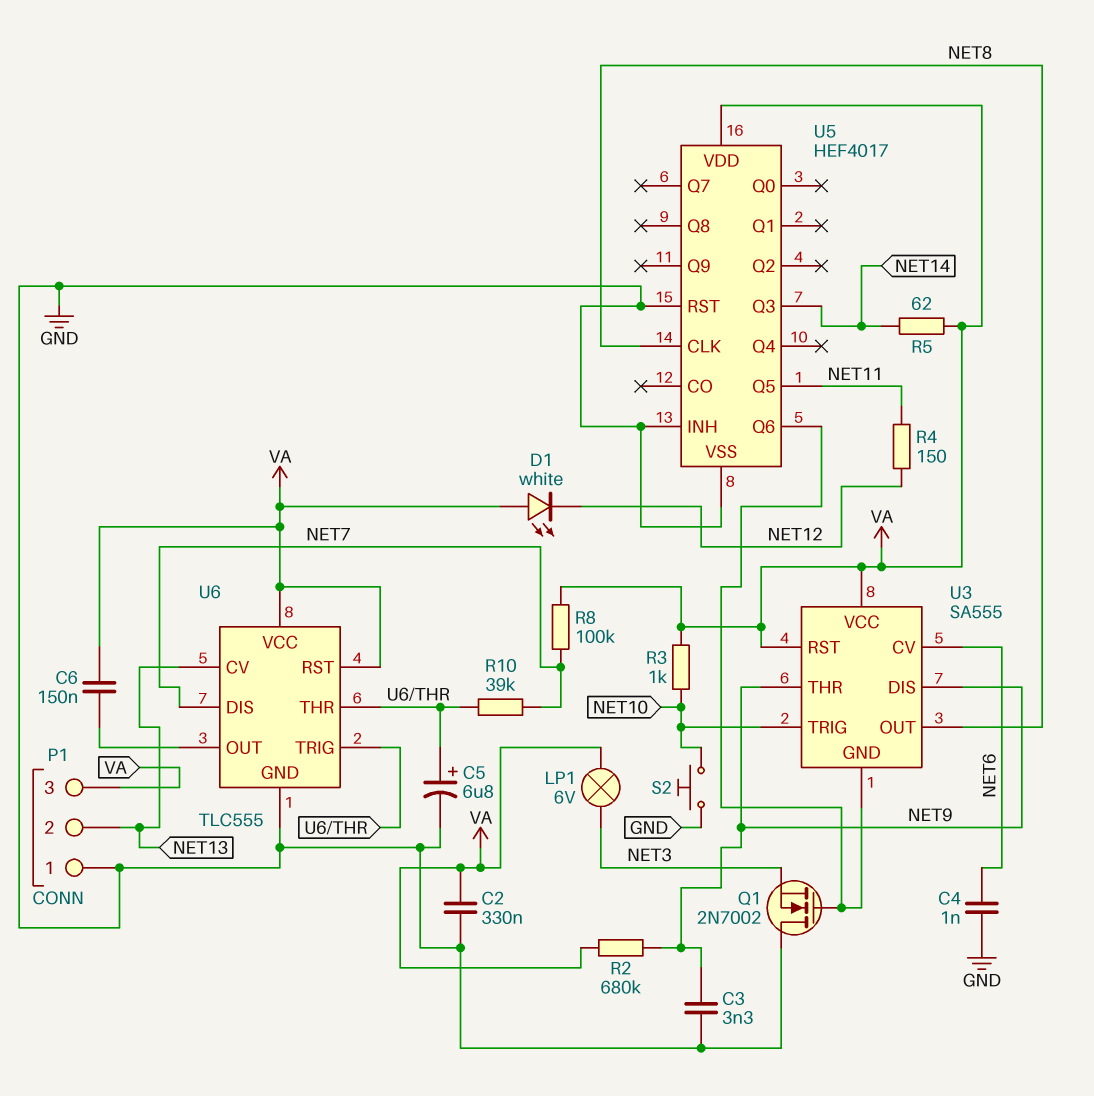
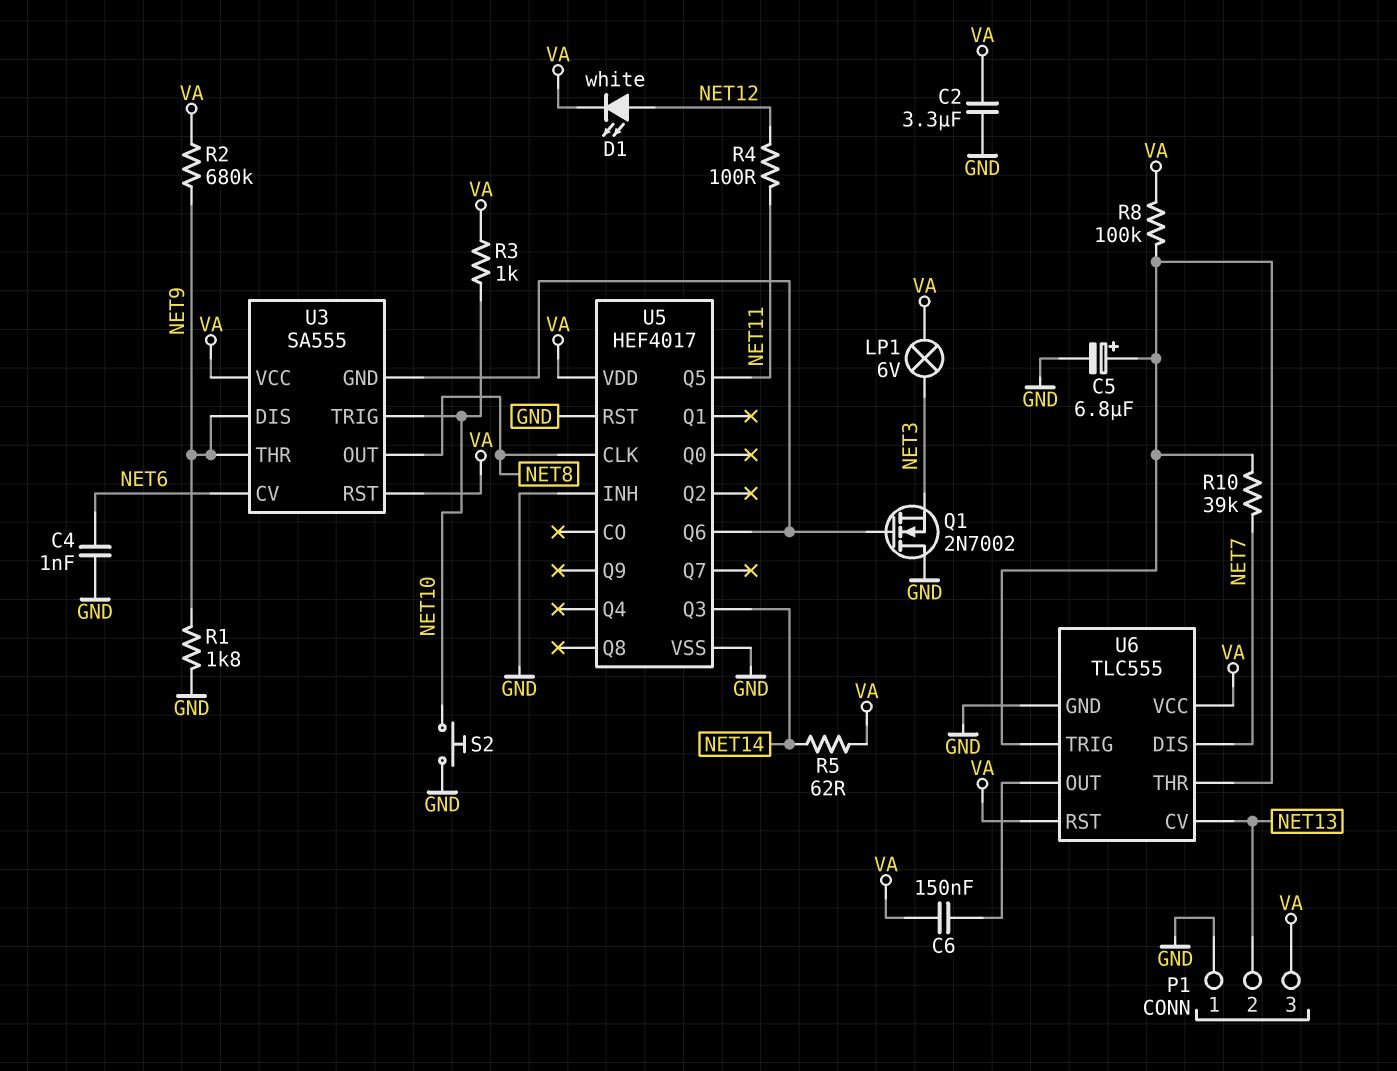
C2: 330nF (GND, VA) -> 3.3uF (GND, VA)
C3: 3.3nF (GND, NET9) -> none
D1: LED white (A VA, K NET12) -> LED white (A NET12, K VA)
R1: none -> 1.8k (GND, NET9)
R4: 150 (NET11, NET12) -> 100 (NET11, NET12)
R8: 100k (NET7, VA) -> 100k (U6/THR, VA)

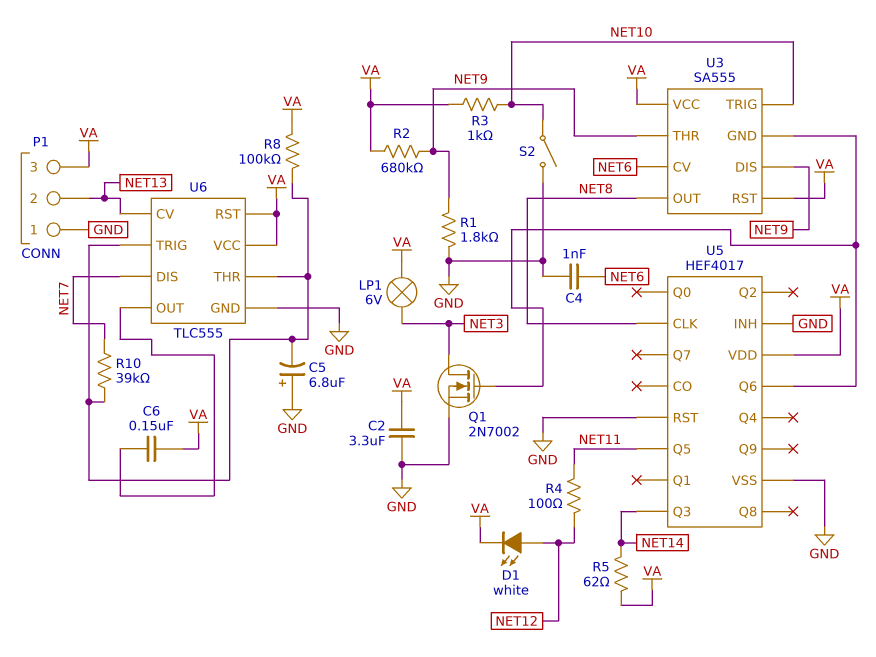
C5: 6.8uF (plus U6/THR, minus GND) -> 6.8uF (plus GND, minus U6/THR)
Q1: NMOS 2N7002 (G U3/GND, D GND, S NET3) -> NMOS 2N7002 (G U3/GND, D NET3, S GND)
S2: button (GND, NET10) -> switch (GND, NET10)

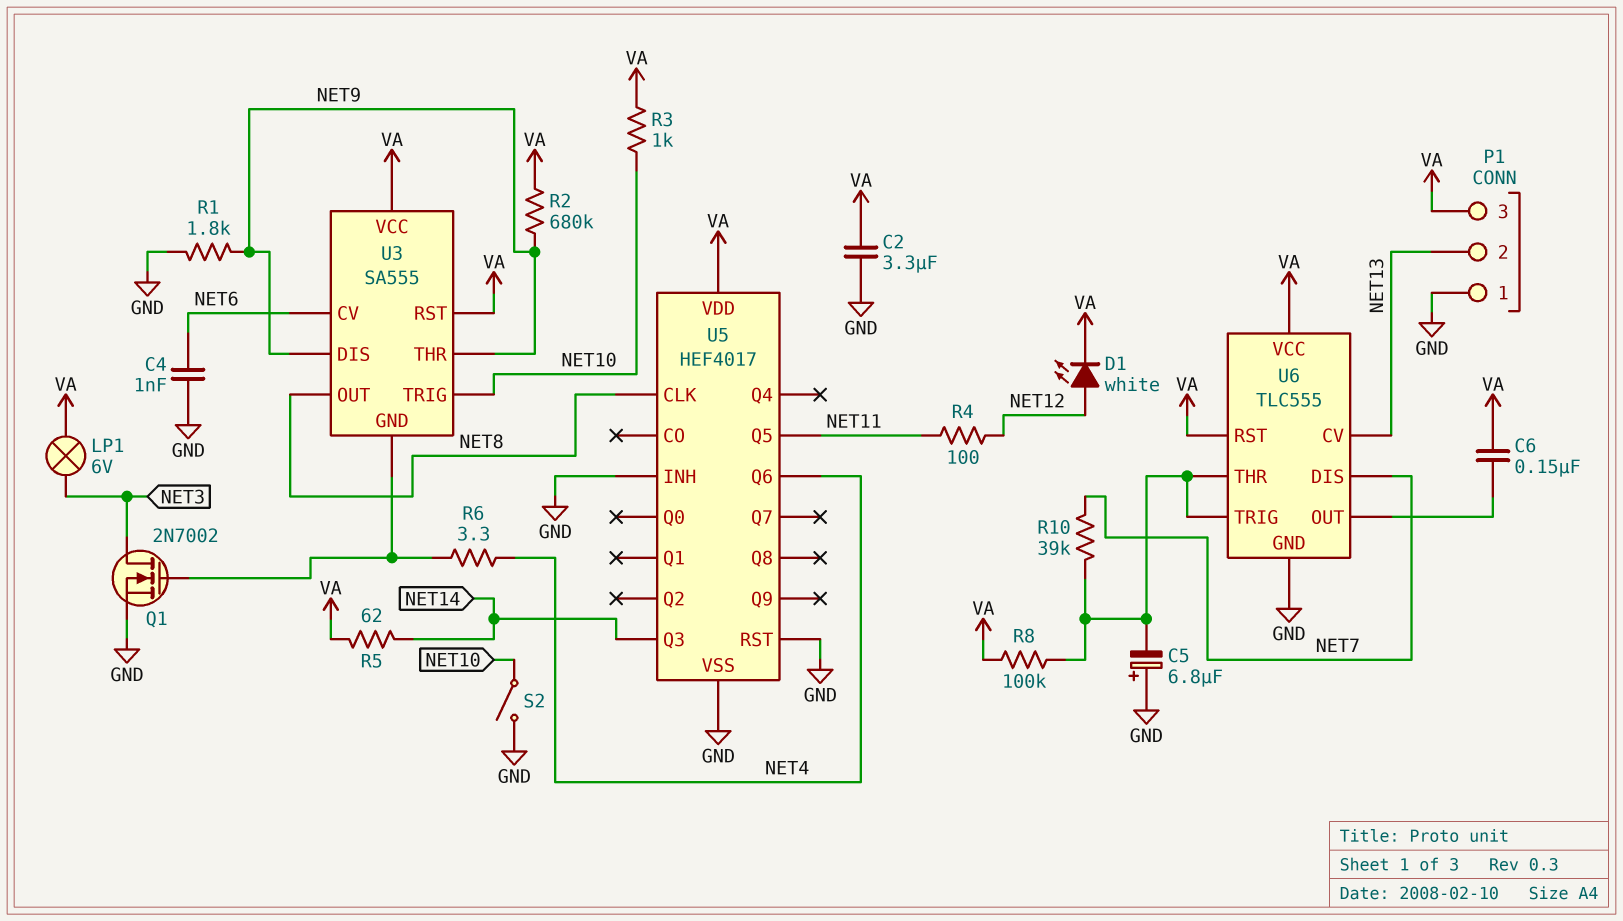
R6: none -> 3.3 (NET4, U3/GND)
U5 pin Q6: U3/GND -> NET4

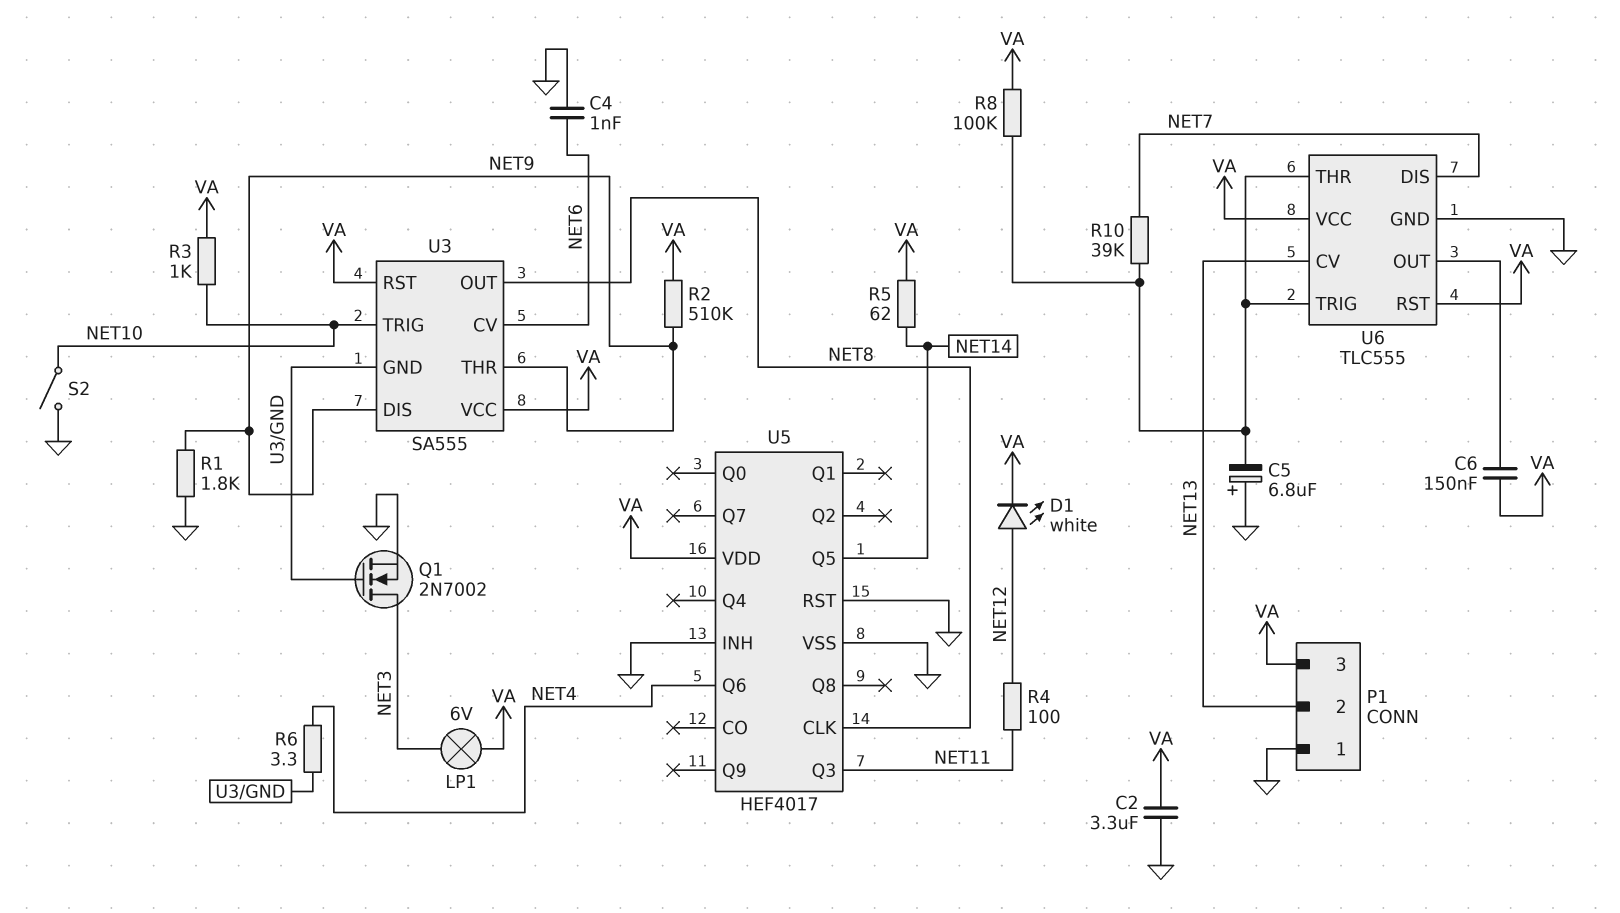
R2: 680k (NET9, VA) -> 510k (NET9, VA)
U5 pin Q3: NET14 -> NET11
U5 pin Q5: NET11 -> NET14

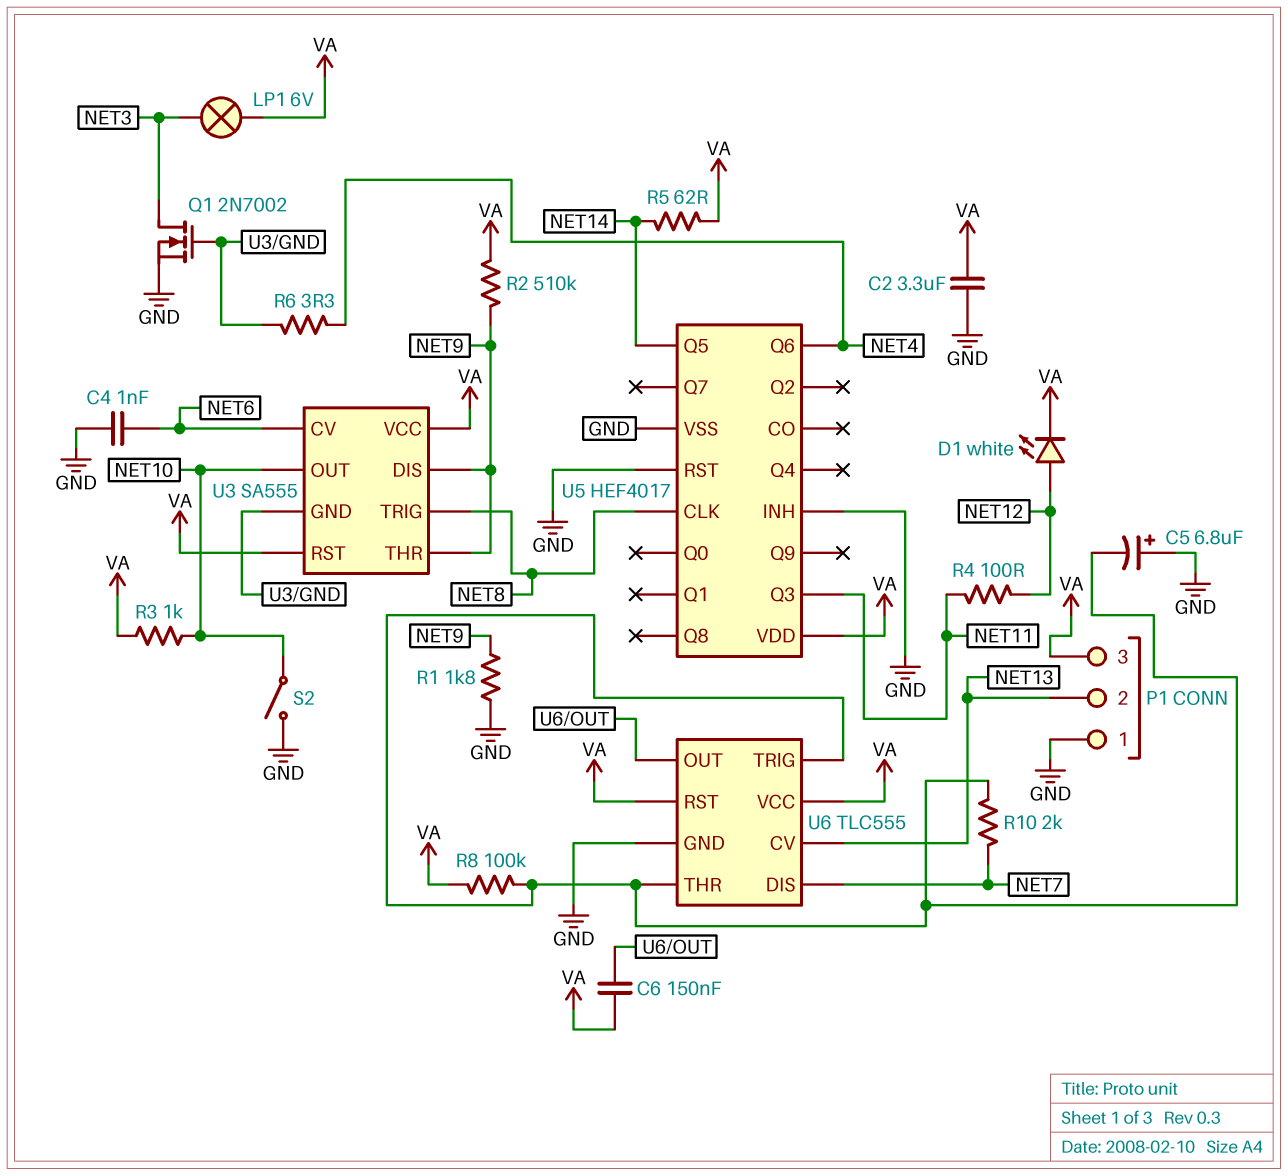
R10: 39k (NET7, U6/THR) -> 2k (NET7, U6/THR)
U3 pin OUT: NET8 -> NET10
U3 pin TRIG: NET10 -> NET8

